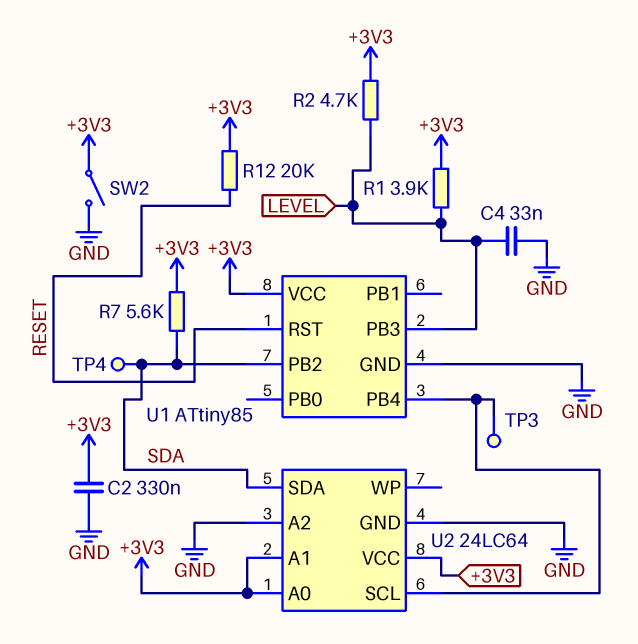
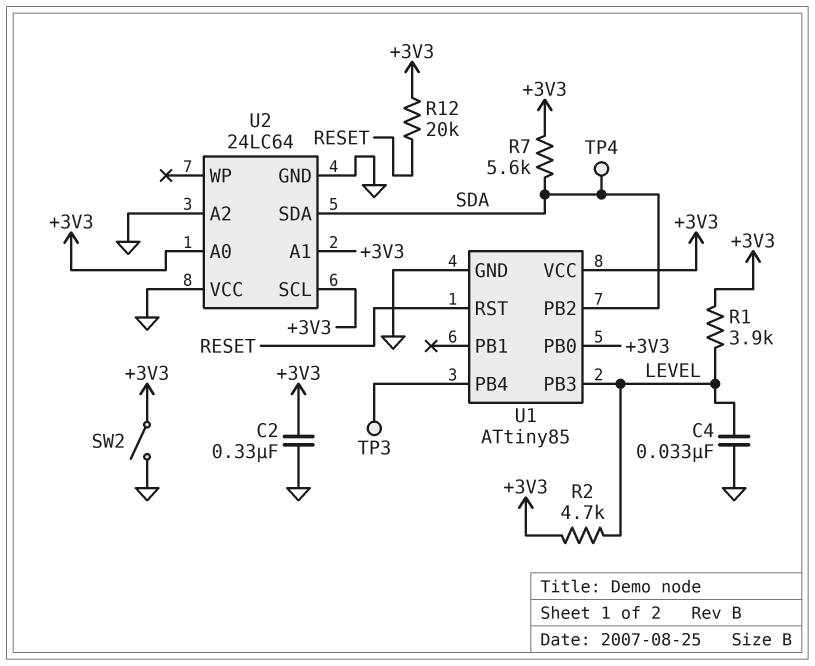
U1 pin PB0: none -> +3V3
U2 pin SCL: U1/PB4 -> +3V3
U2 pin VCC: +3V3 -> GND

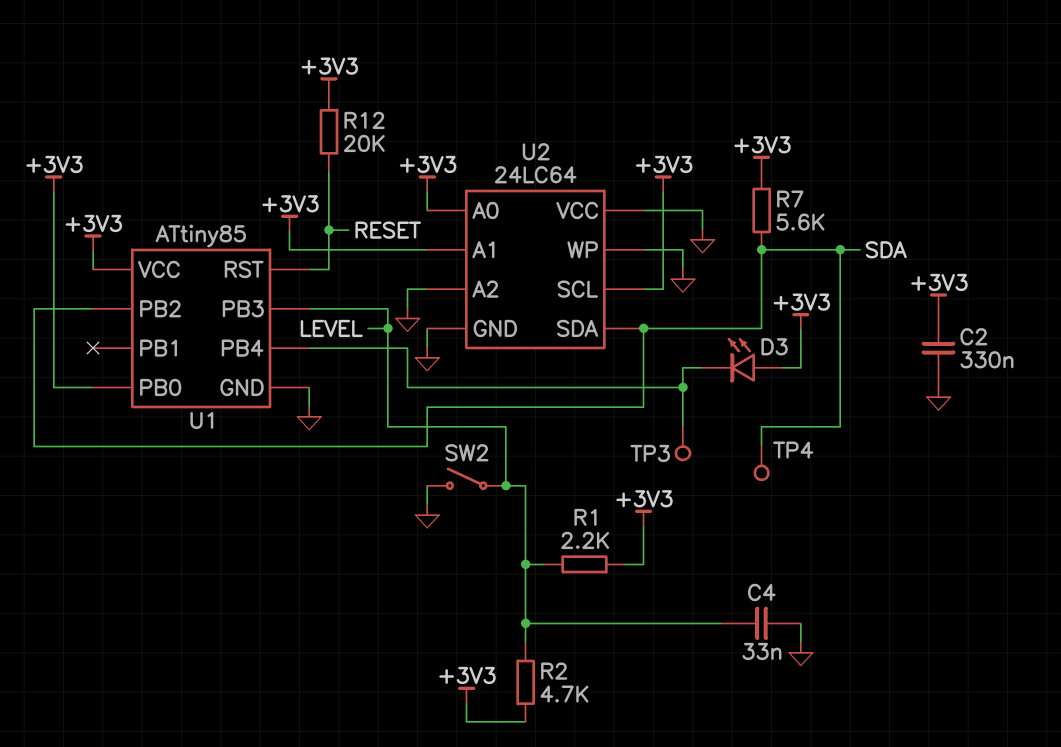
D3: none -> LED (A +3V3, K U1/PB4)
R1: 3.9k (+3V3, LEVEL) -> 2.2k (+3V3, LEVEL)
SW2: switch (+3V3, GND) -> switch (GND, LEVEL)
U2 pin WP: none -> GND

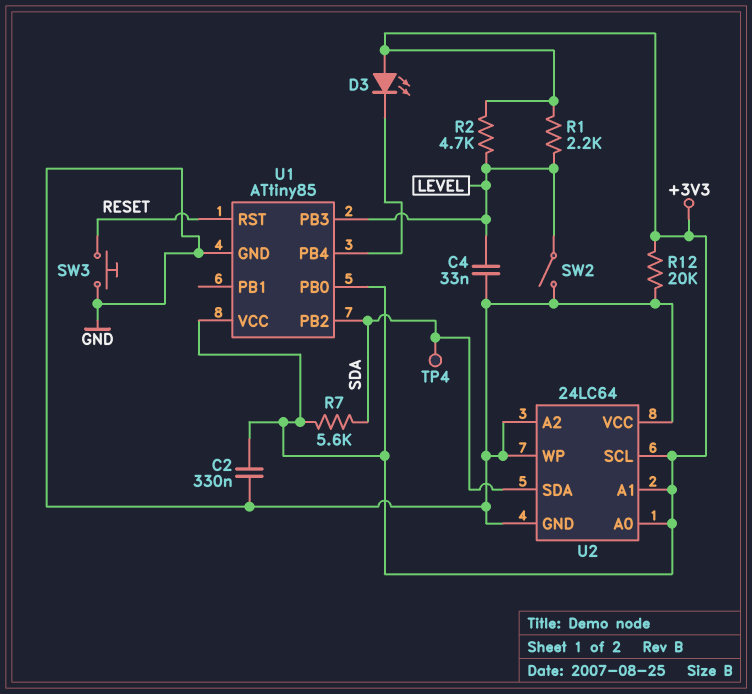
R12: 20k (+3V3, RESET) -> 20k (+3V3, GND)
SW3: none -> button (GND, RESET)
TP3: test point (U1/PB4) -> none

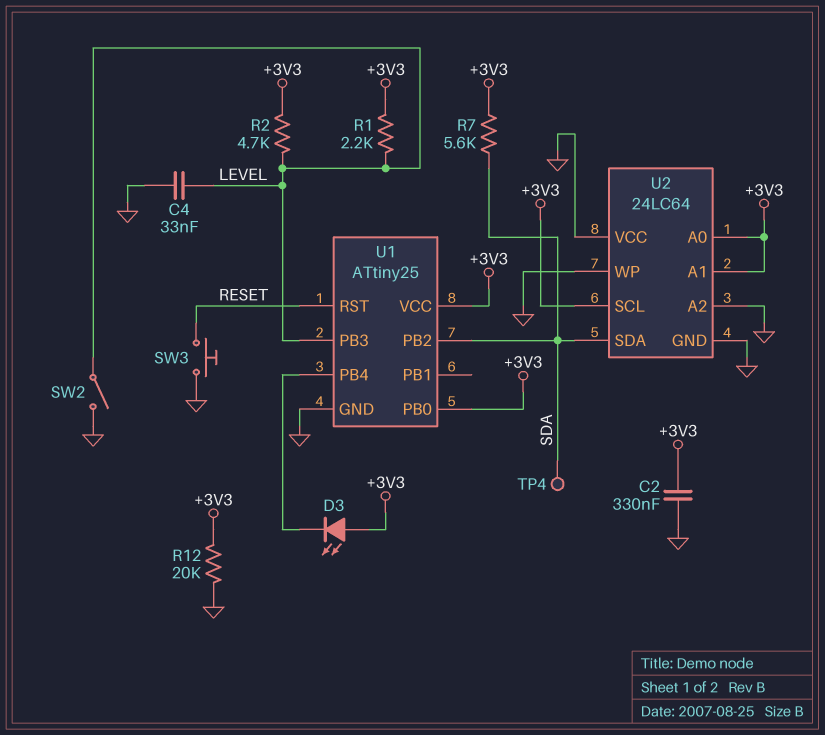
U1: ATtiny85 -> ATtiny25

